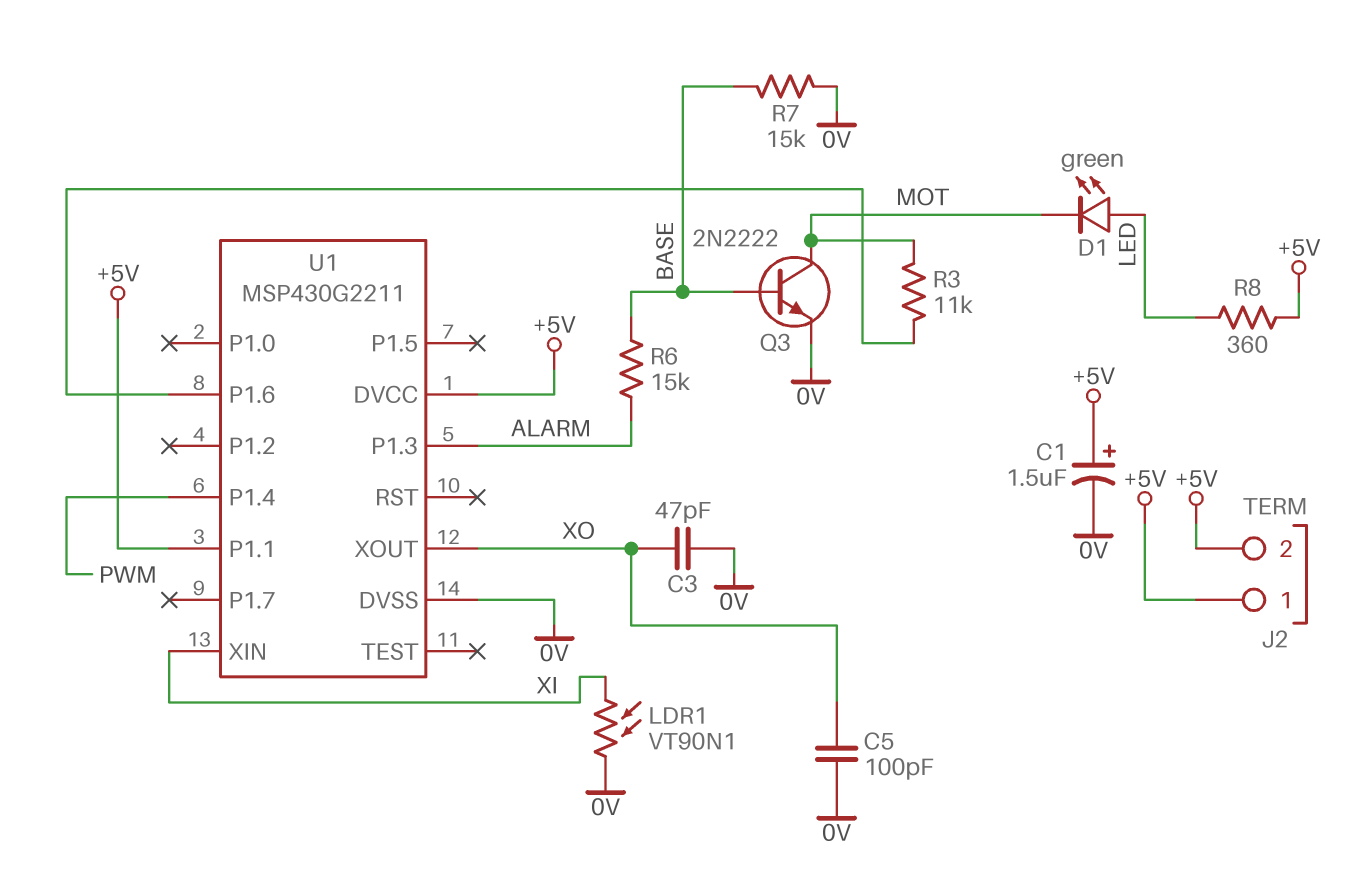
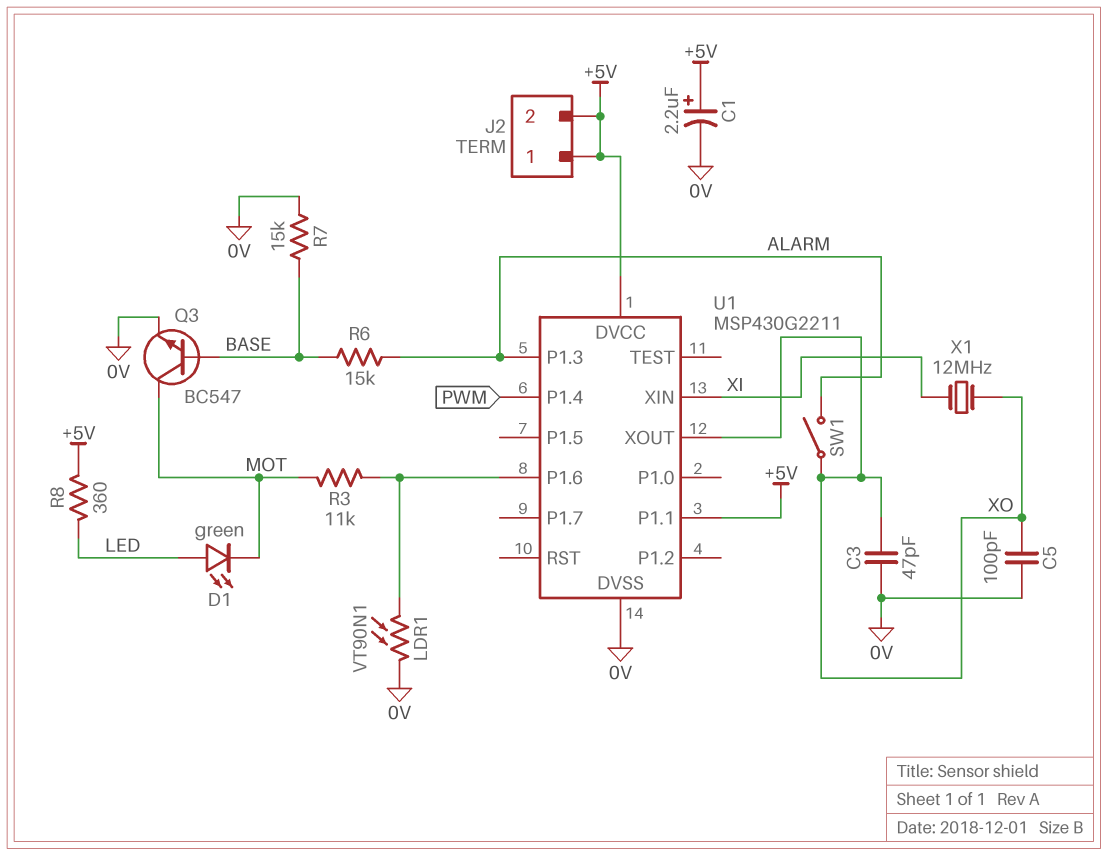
C1: 1.5uF (plus +5V, minus 0V) -> 2.2uF (plus +5V, minus 0V)
LDR1: VT90N1 (0V, XI) -> VT90N1 (0V, U1/P1.6)
Q3: NPN 2N2222 (B BASE, C MOT, E 0V) -> NPN BC547 (B BASE, C MOT, E 0V)
SW1: none -> switch (ALARM, XO)
X1: none -> 12MHz (XI, XO)

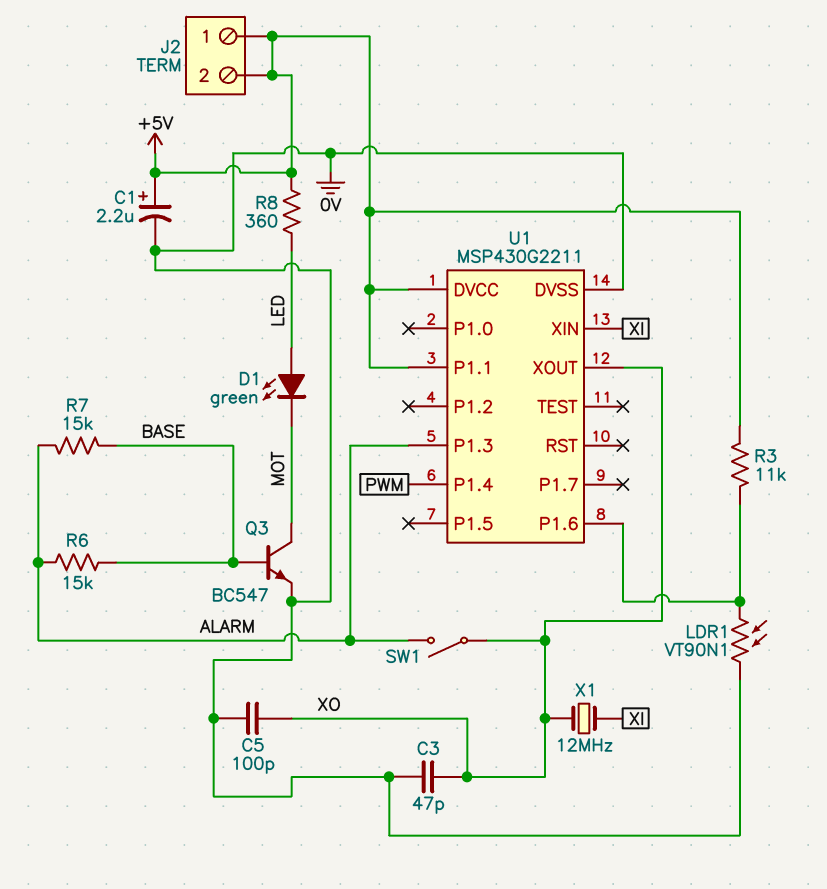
R3: 11k (MOT, U1/P1.6) -> 11k (+5V, U1/P1.6)
R7: 15k (0V, BASE) -> 15k (ALARM, BASE)

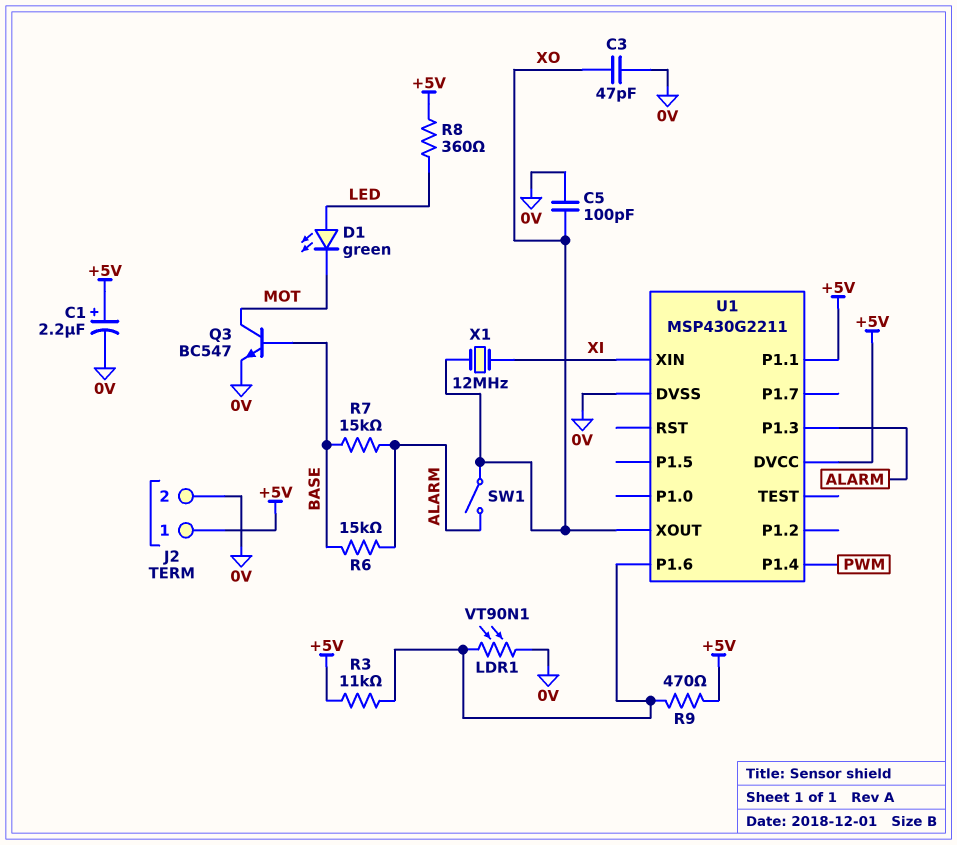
J2 pin 2: +5V -> 0V
R9: none -> 470 (+5V, U1/P1.6)

